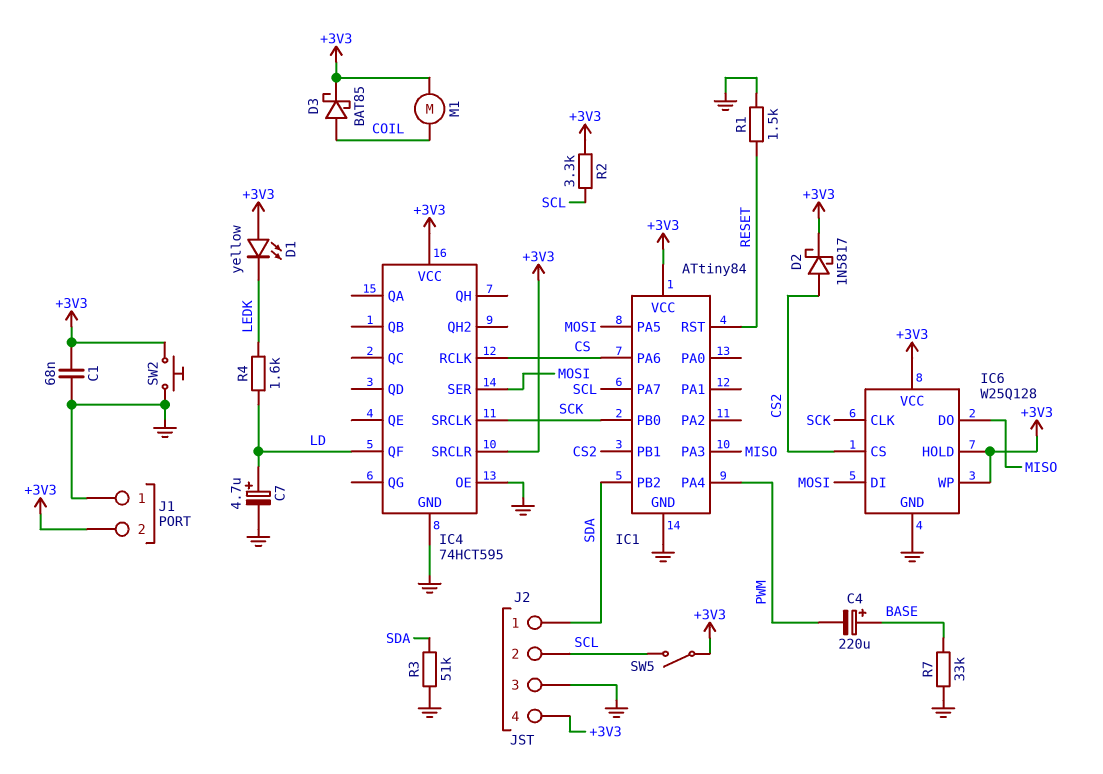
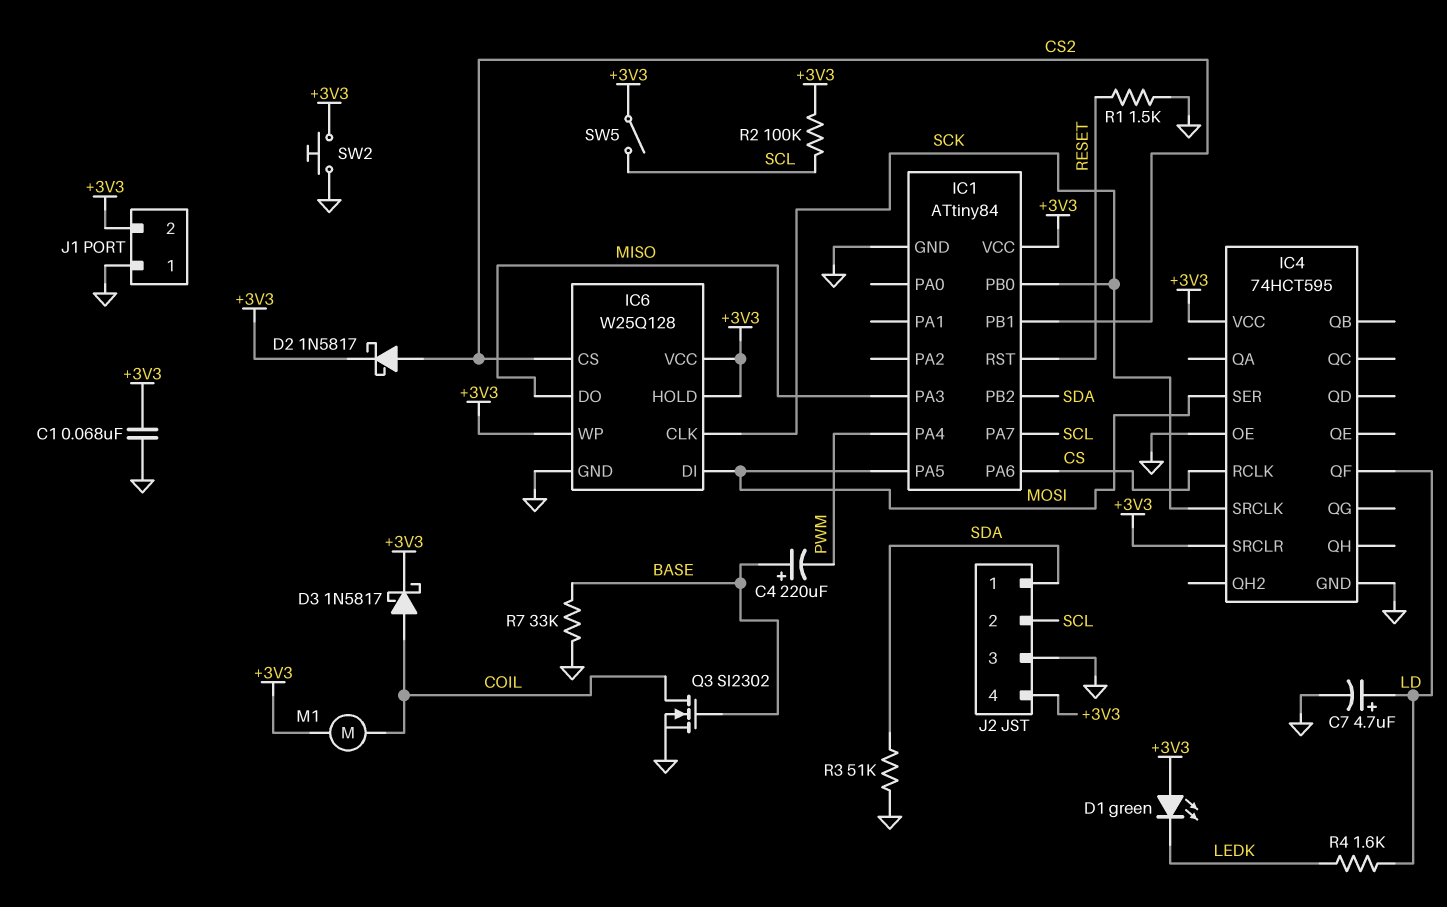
D1: LED yellow (A +3V3, K LEDK) -> LED green (A +3V3, K LEDK)
D3: schottky BAT85 (A COIL, K +3V3) -> schottky 1N5817 (A COIL, K +3V3)
Q3: none -> NMOS SI2302 (G BASE, D COIL, S GND)
R2: 3.3k (+3V3, SCL) -> 100k (+3V3, SCL)

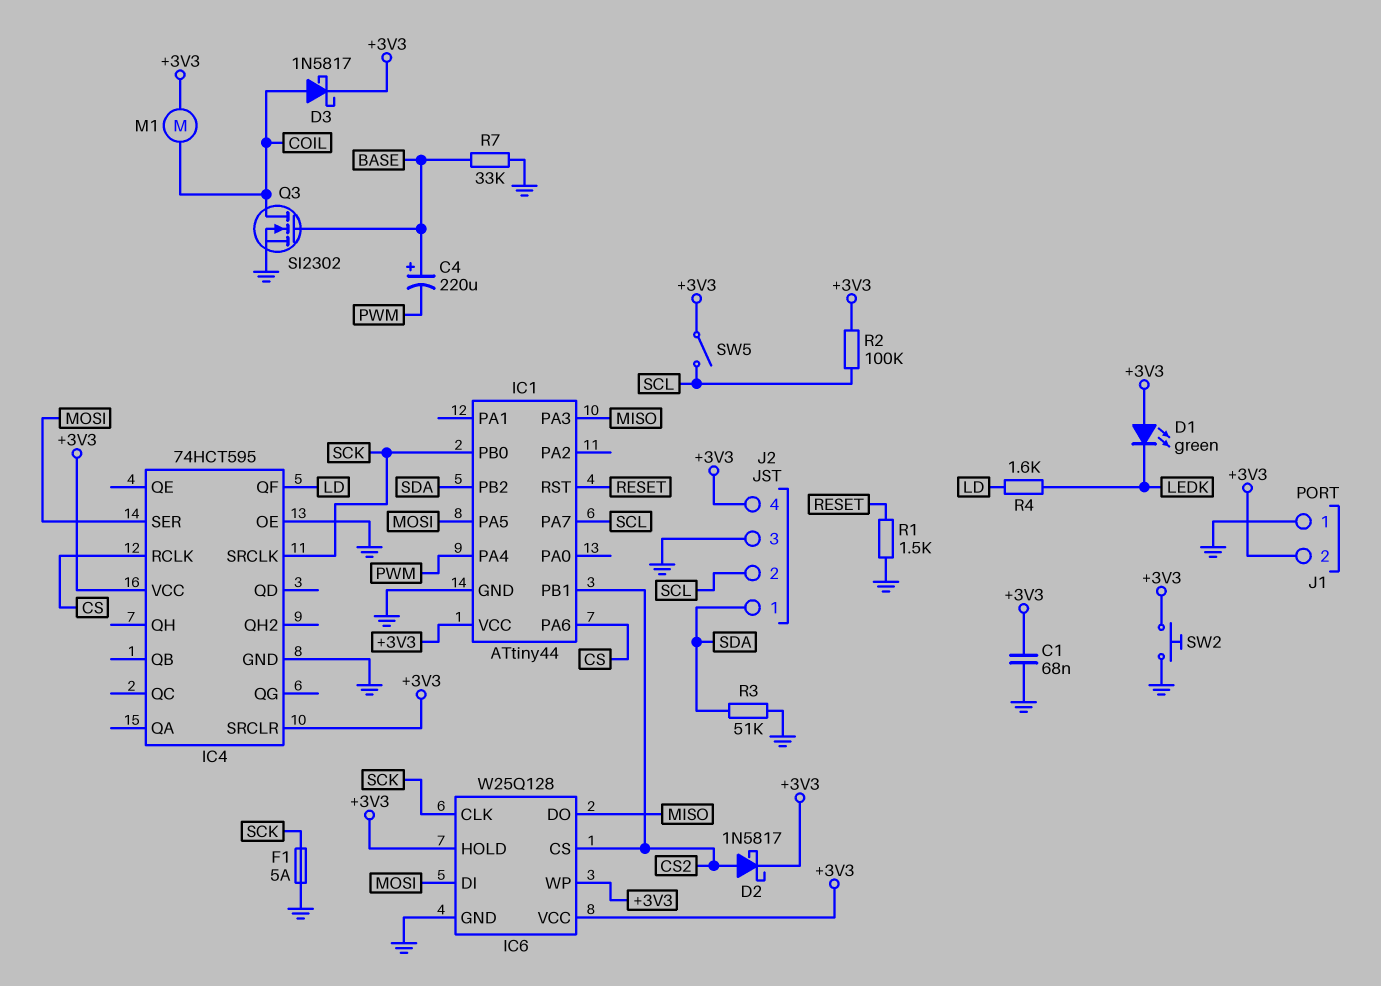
C7: 4.7uF (plus LD, minus GND) -> none
F1: none -> 5A (GND, SCK)
IC1: ATtiny84 -> ATtiny44

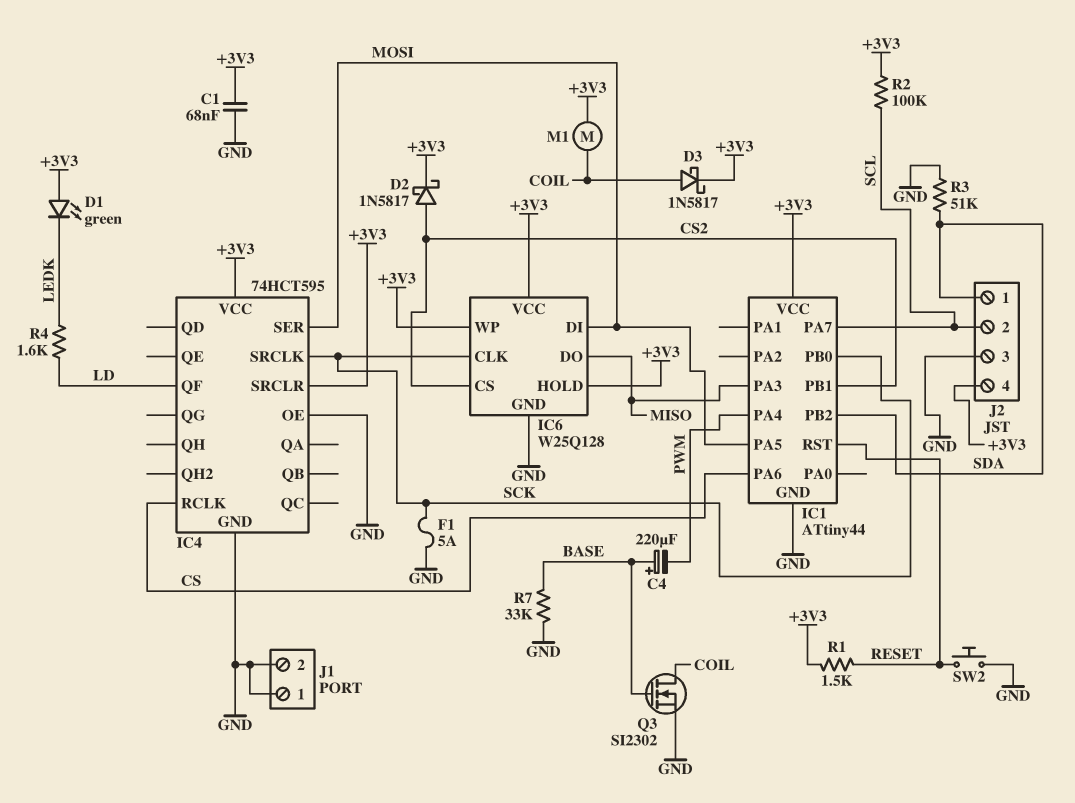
J1 pin 2: +3V3 -> GND
R1: 1.5k (GND, RESET) -> 1.5k (+3V3, RESET)
SW2: button (+3V3, GND) -> button (GND, RESET)
SW5: switch (+3V3, SCL) -> none

